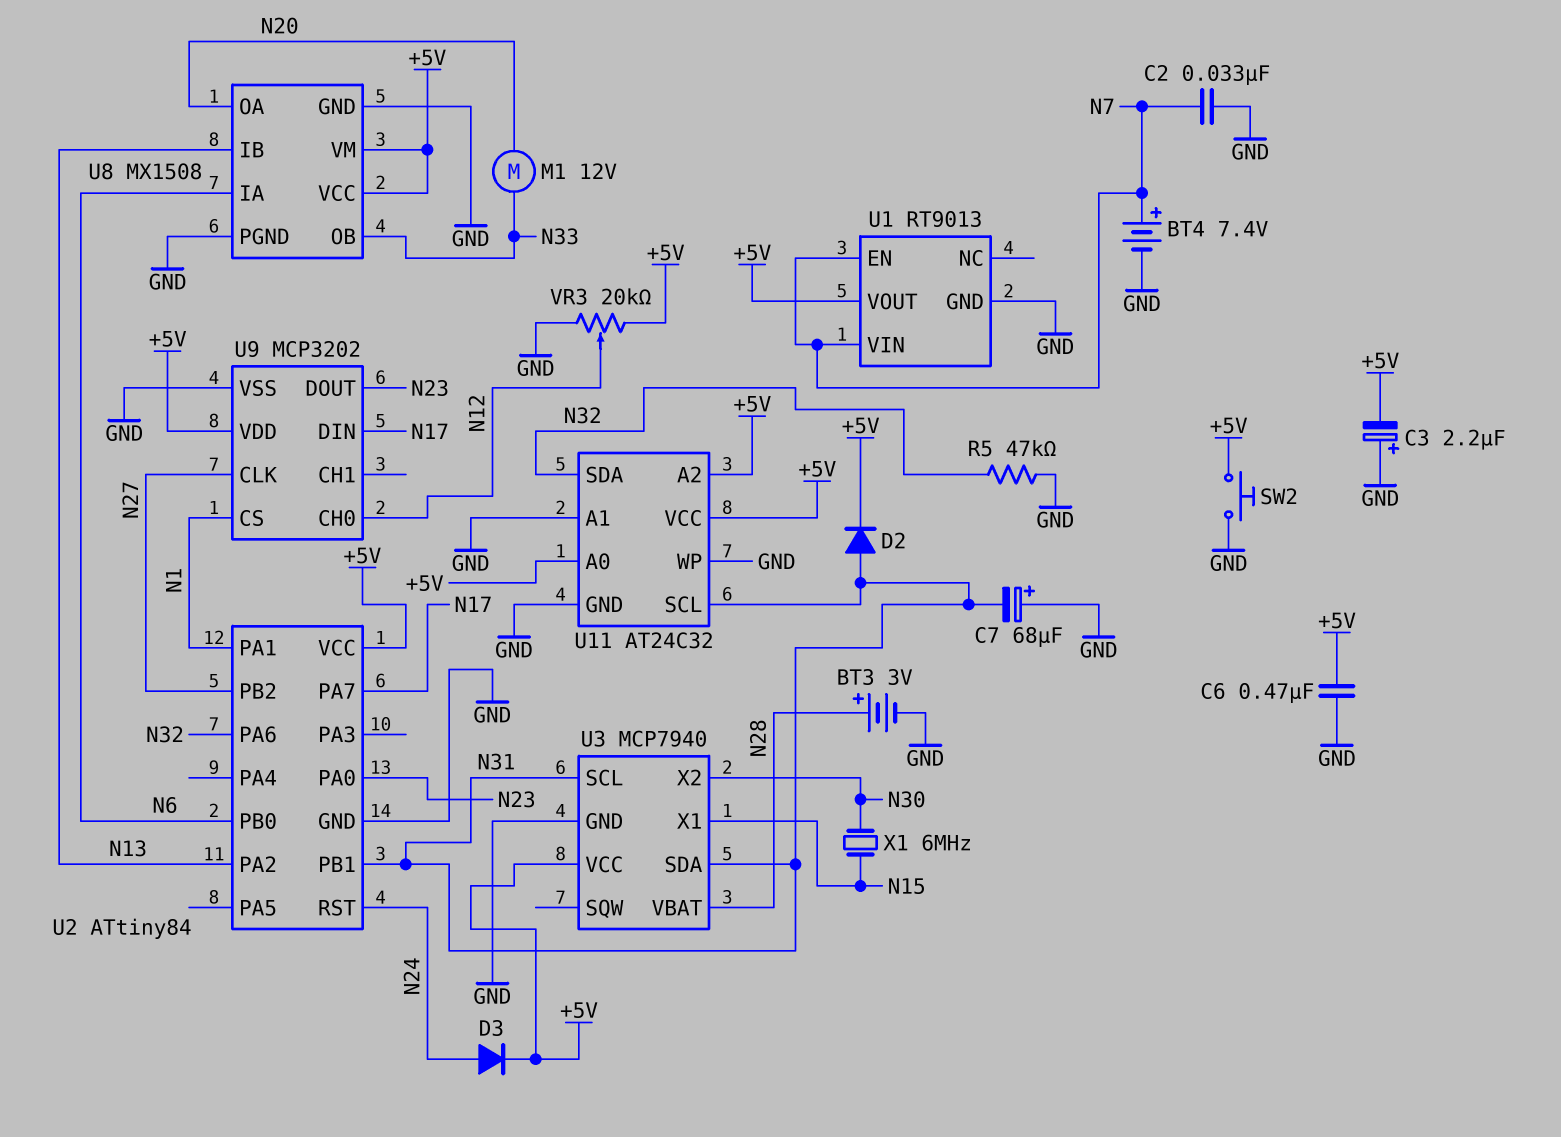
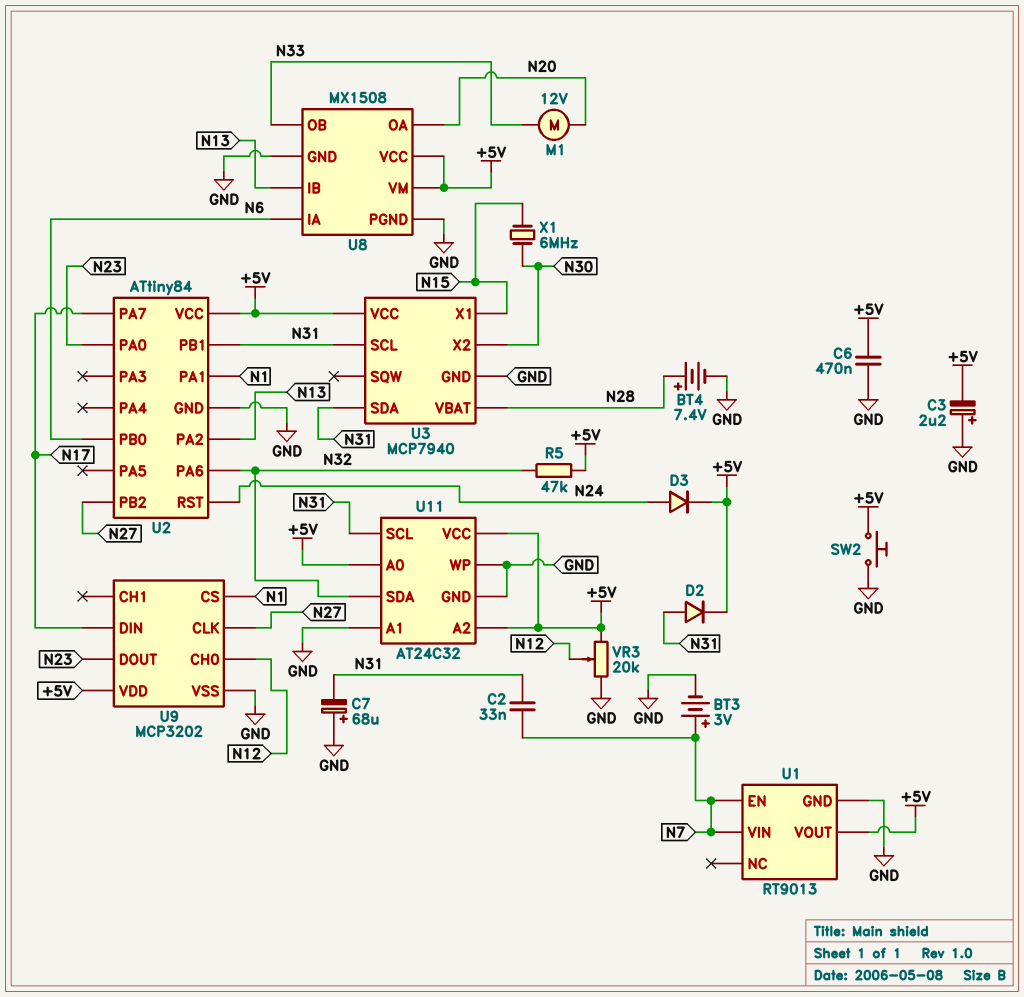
BT3: 3V (plus N28, minus GND) -> 3V (plus N7, minus GND)
BT4: 7.4V (plus N7, minus GND) -> 7.4V (plus N28, minus GND)
C2: 33nF (GND, N7) -> 33nF (N7, N31)
R5: 47k (GND, N32) -> 47k (+5V, N32)

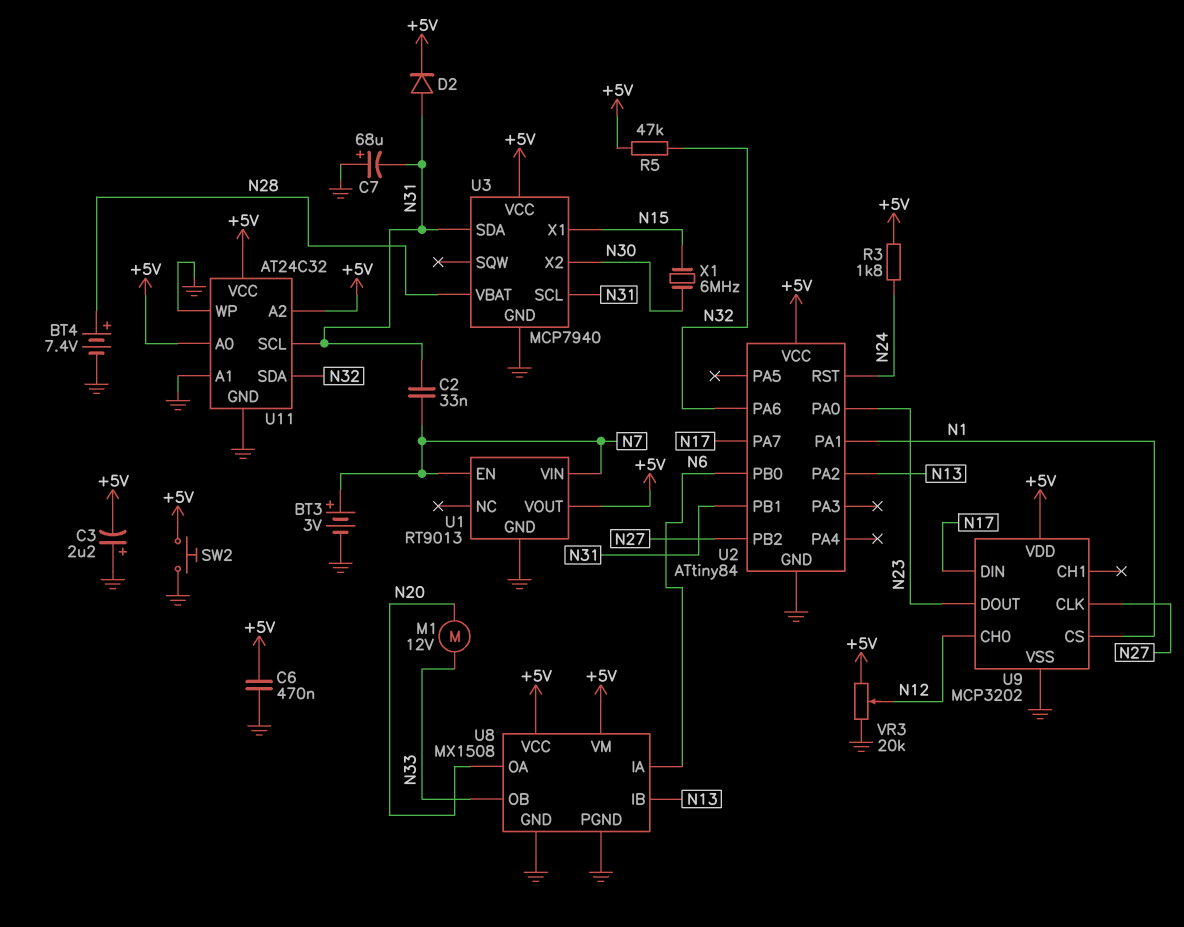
D3: diode (A N24, K +5V) -> none
R3: none -> 1.8k (+5V, N24)

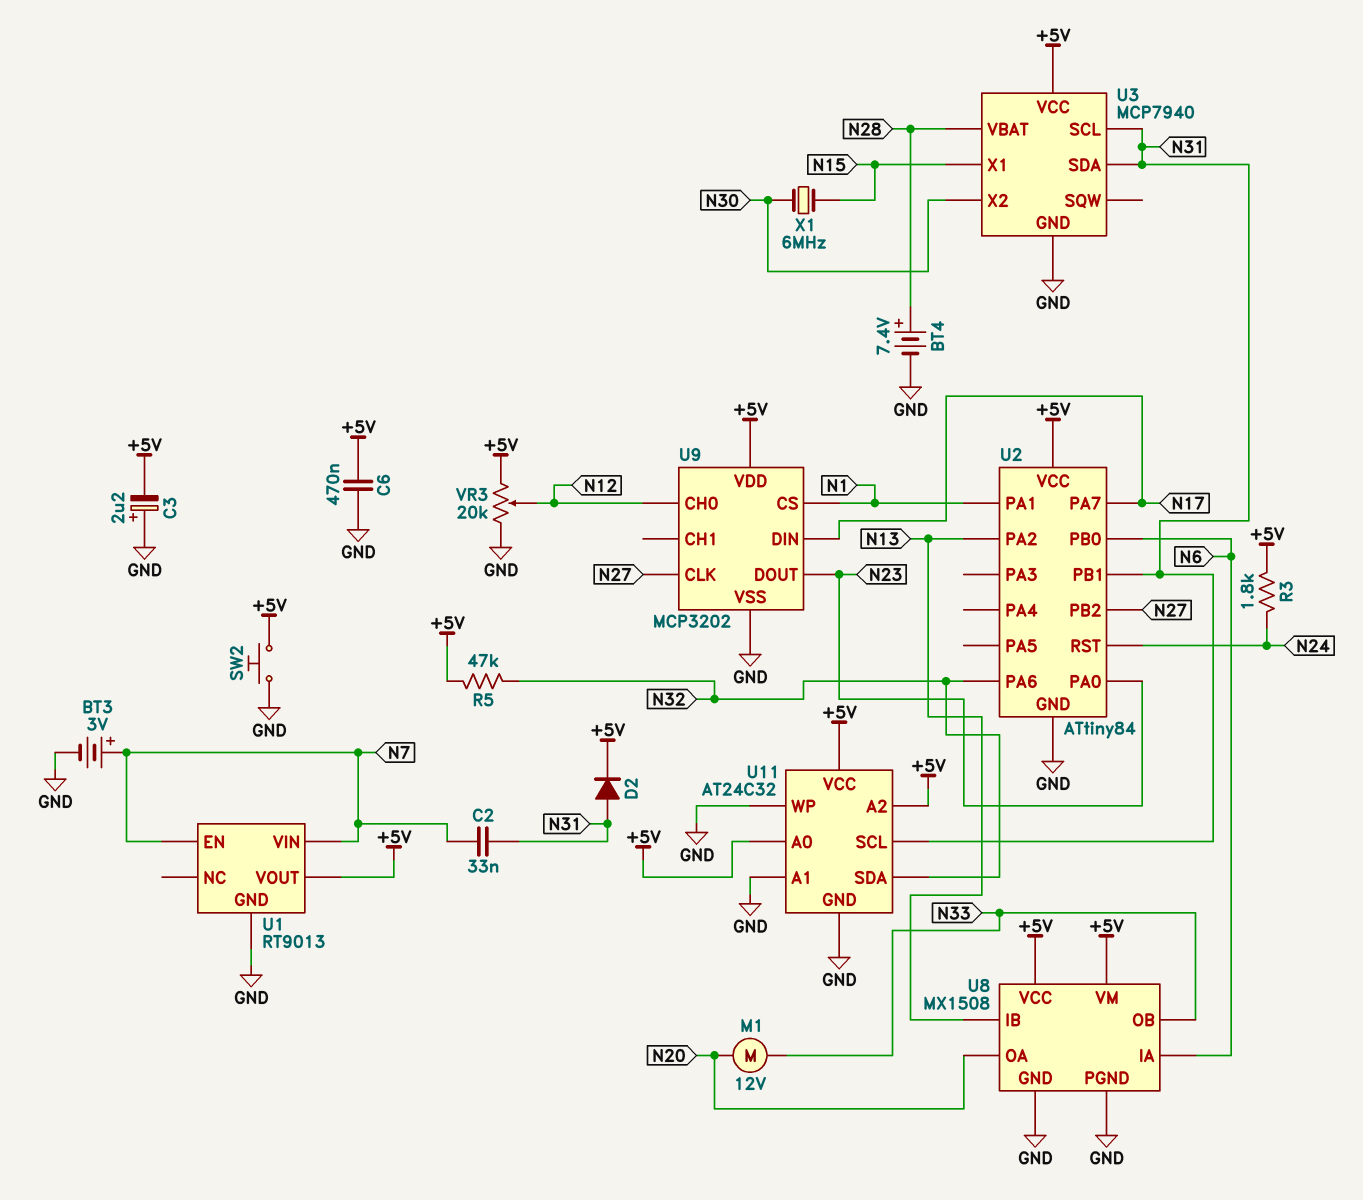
C7: 68uF (plus GND, minus N31) -> none

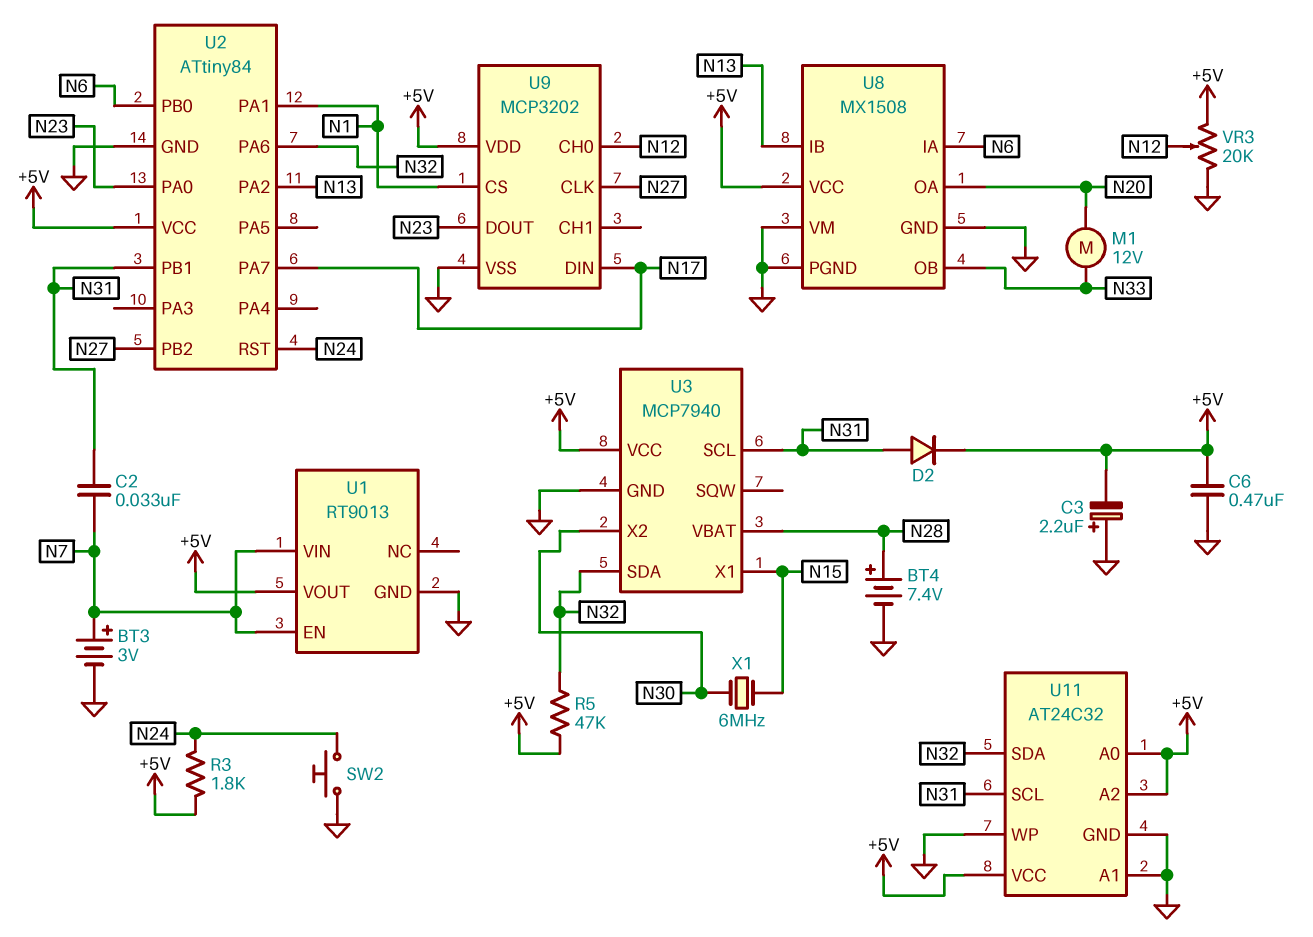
SW2: button (+5V, GND) -> button (GND, N24)
U3 pin SDA: N31 -> N32
U8 pin VM: +5V -> GND

